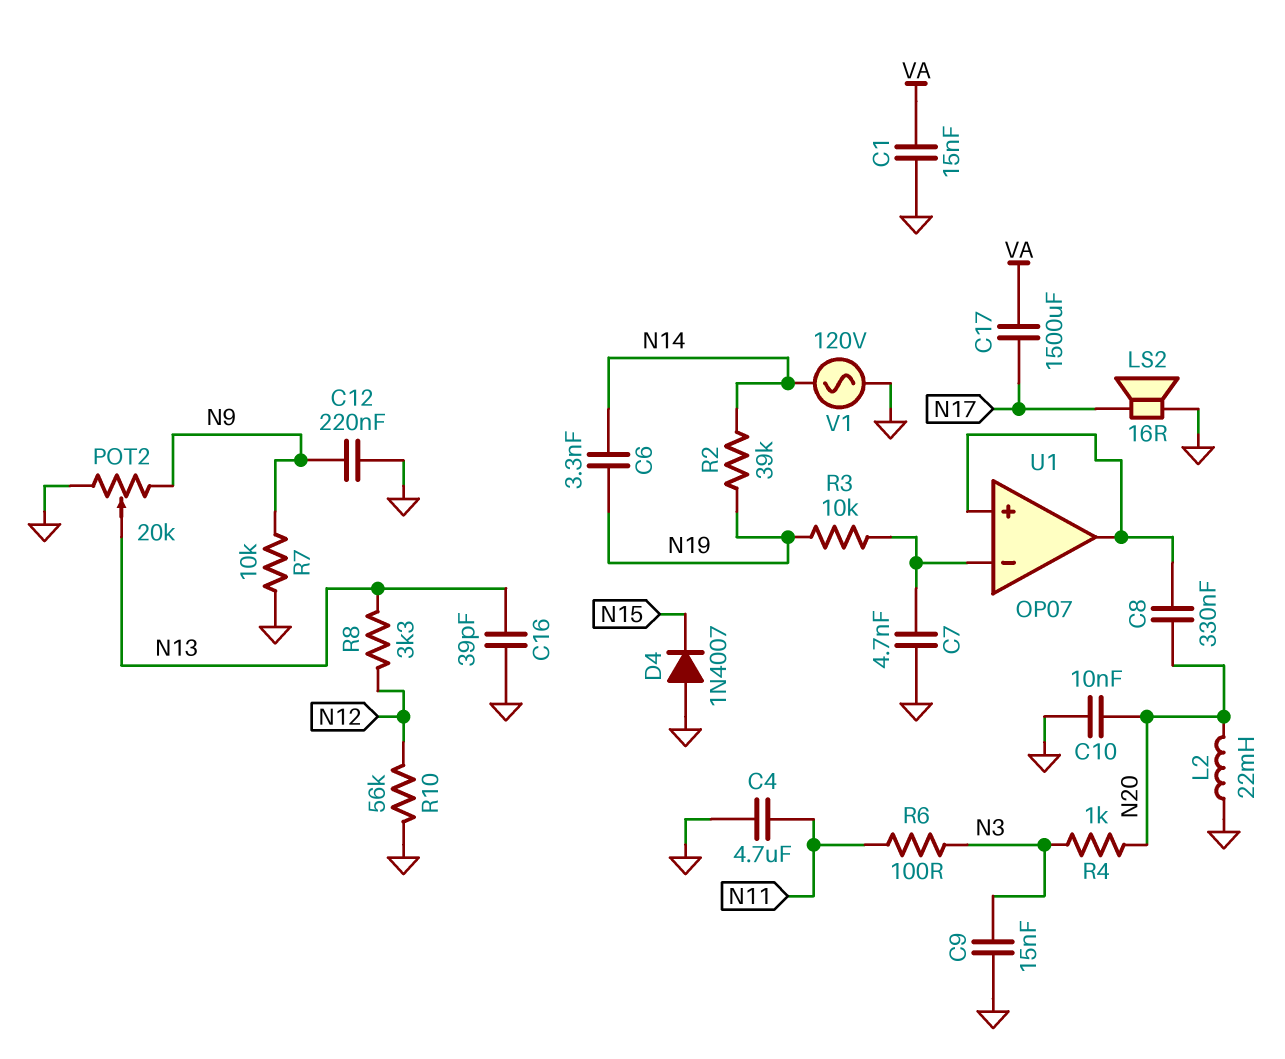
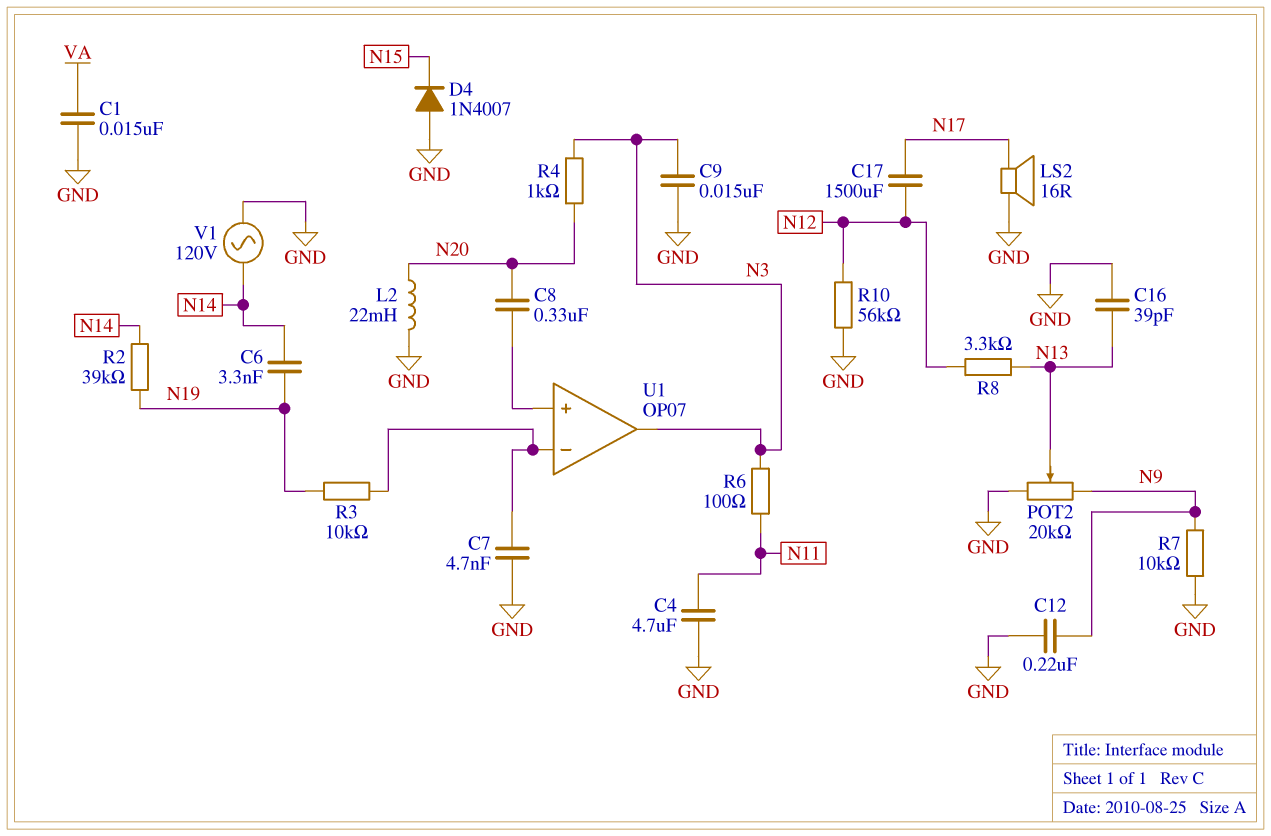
C10: 10nF (GND, N20) -> none
C17: 1500uF (N17, VA) -> 1500uF (N12, N17)
U1 pin out: U1/in+ -> N3

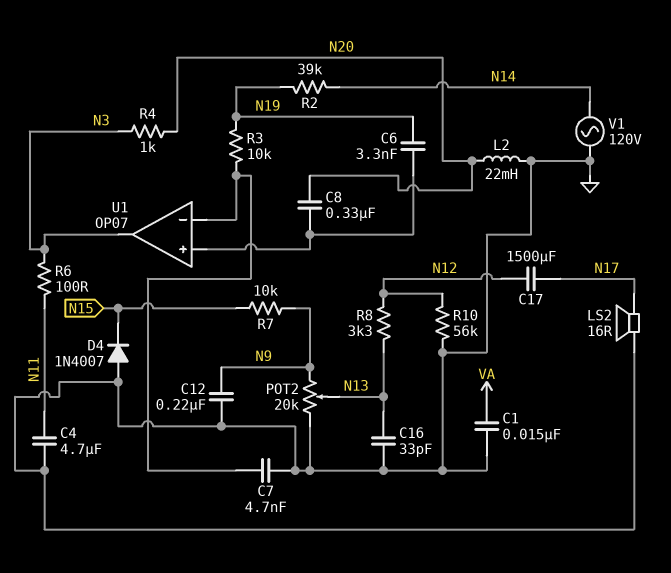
C6: 3.3nF (N14, N19) -> 3.3nF (N19, U1/in+)
C9: 15nF (GND, N3) -> none
C16: 39pF (GND, N13) -> 33pF (GND, N13)
R7: 10k (GND, N9) -> 10k (N9, N15)

